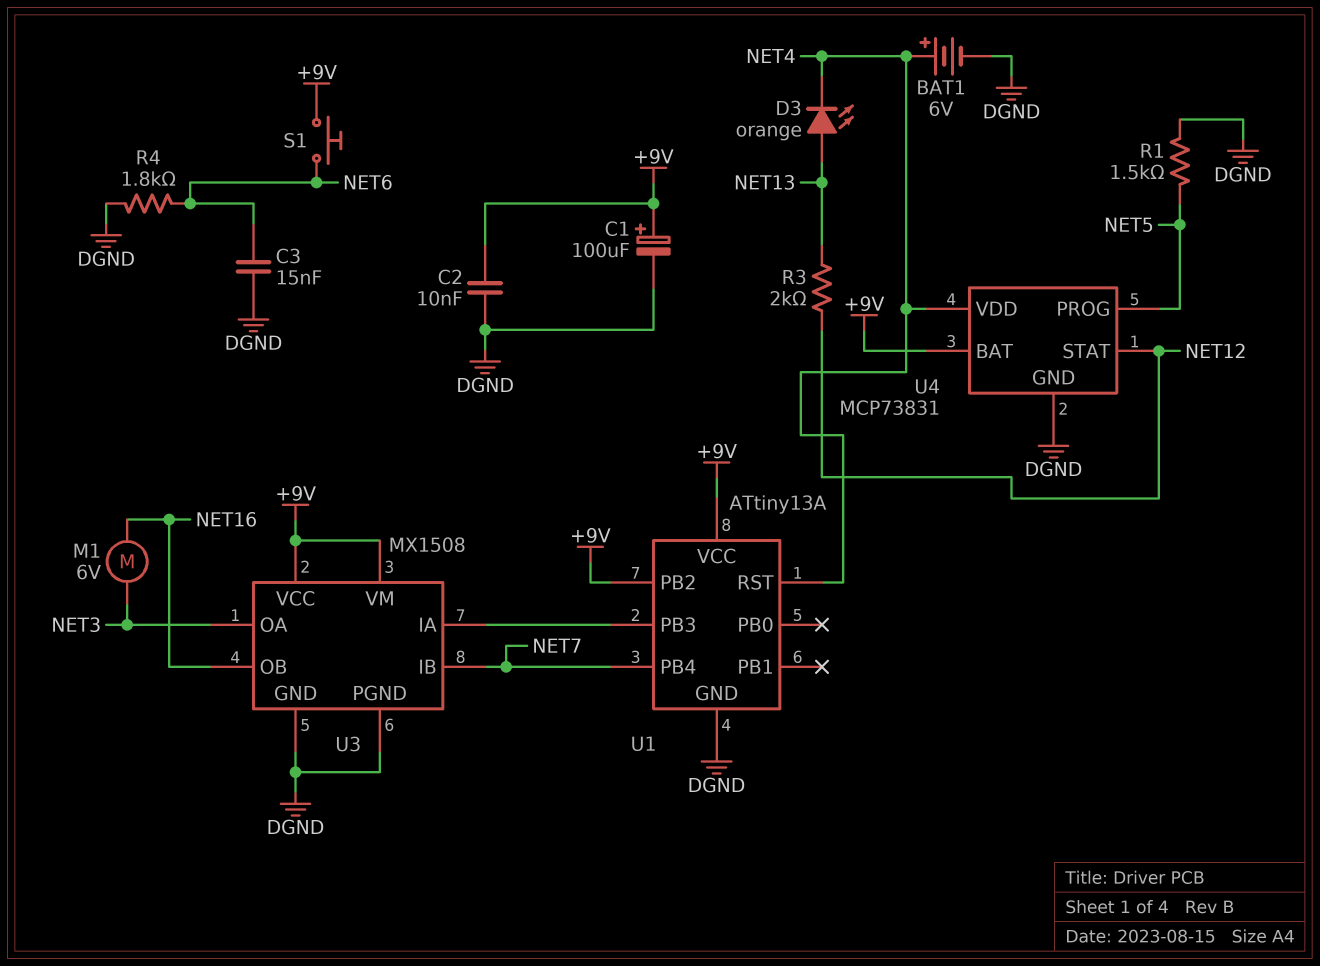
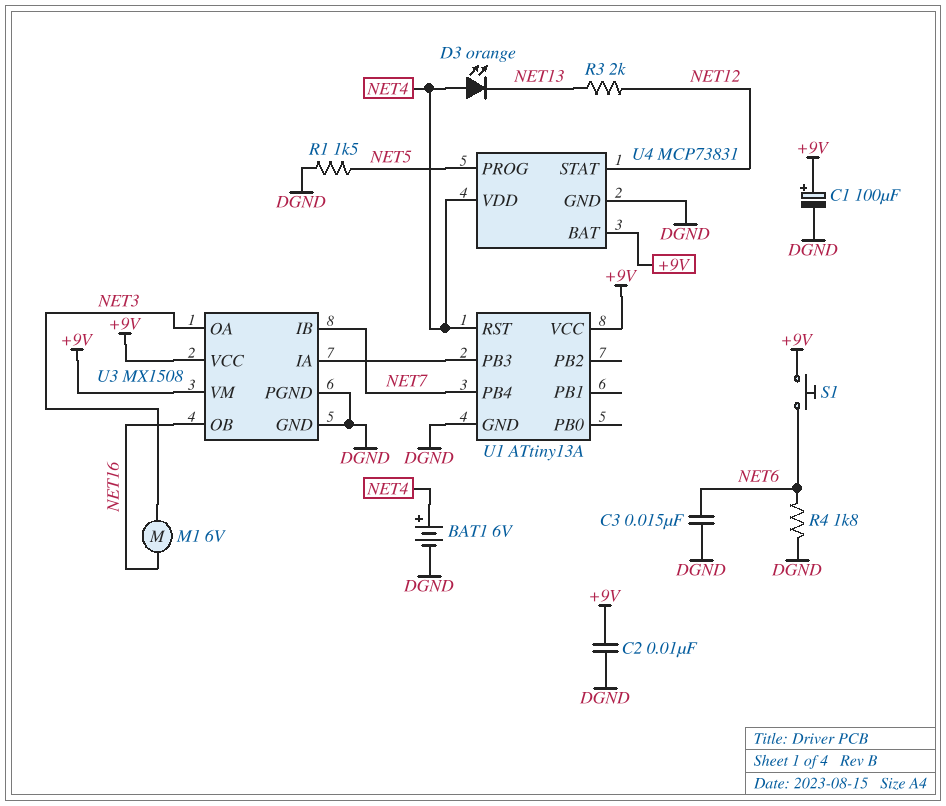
D3: LED orange (A NET13, K NET4) -> LED orange (A NET4, K NET13)
U1 pin PB2: +9V -> none

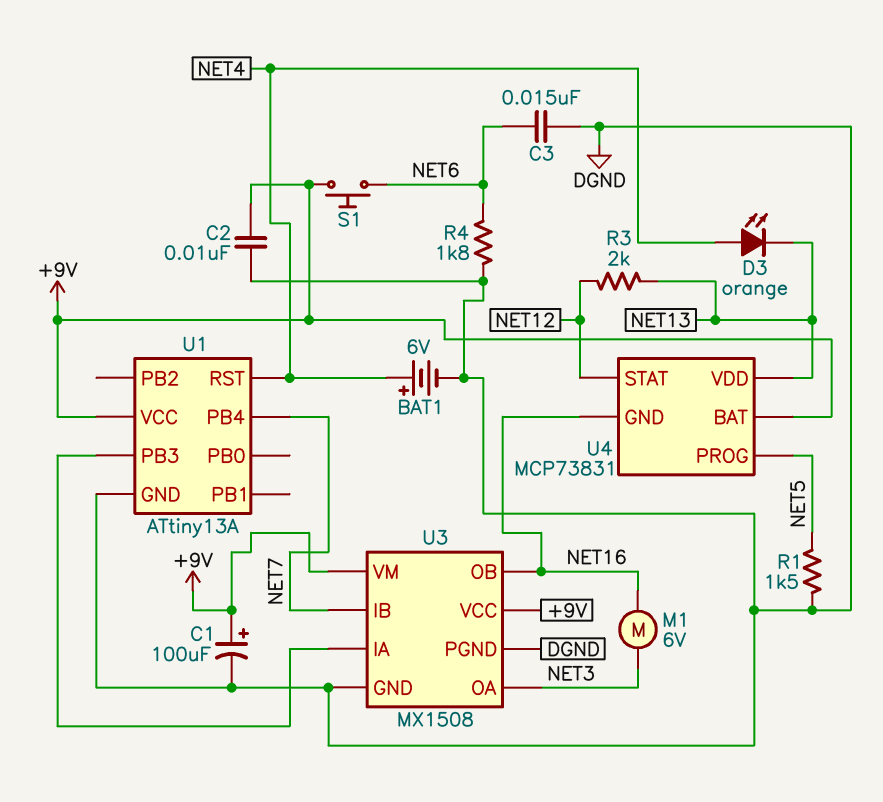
U4 pin GND: DGND -> NET16
U4 pin VDD: NET4 -> NET13

